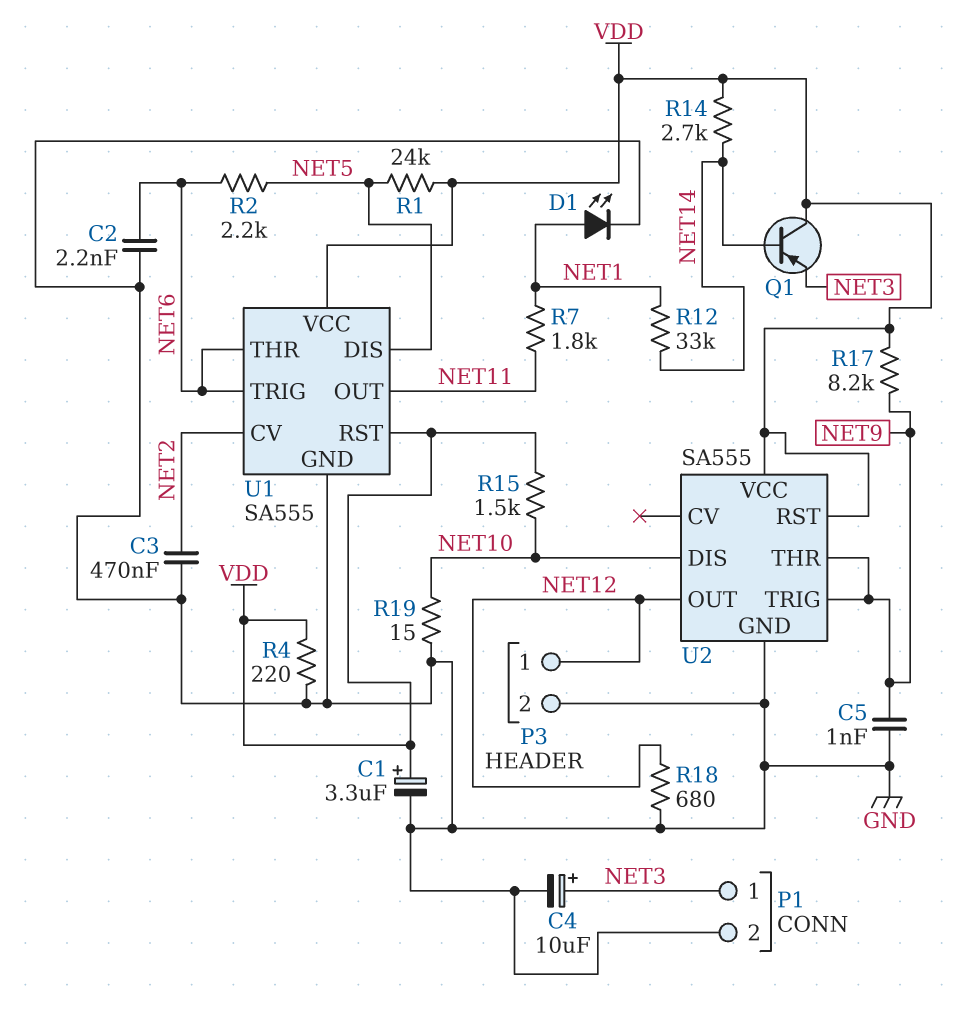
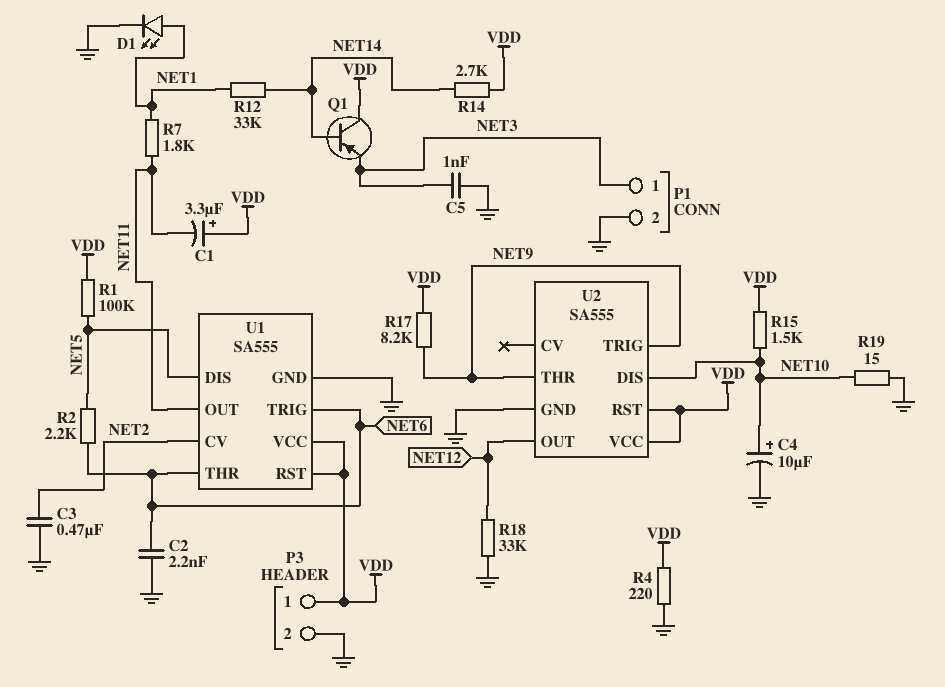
C1: 3.3uF (plus VDD, minus GND) -> 3.3uF (plus VDD, minus NET11)
C4: 10uF (plus NET3, minus GND) -> 10uF (plus NET10, minus GND)
C5: 1nF (GND, NET9) -> 1nF (GND, NET3)
P3 pin 1: NET12 -> VDD
R1: 24k (NET5, VDD) -> 100k (NET5, VDD)
R18: 680 (GND, NET12) -> 33k (GND, NET12)

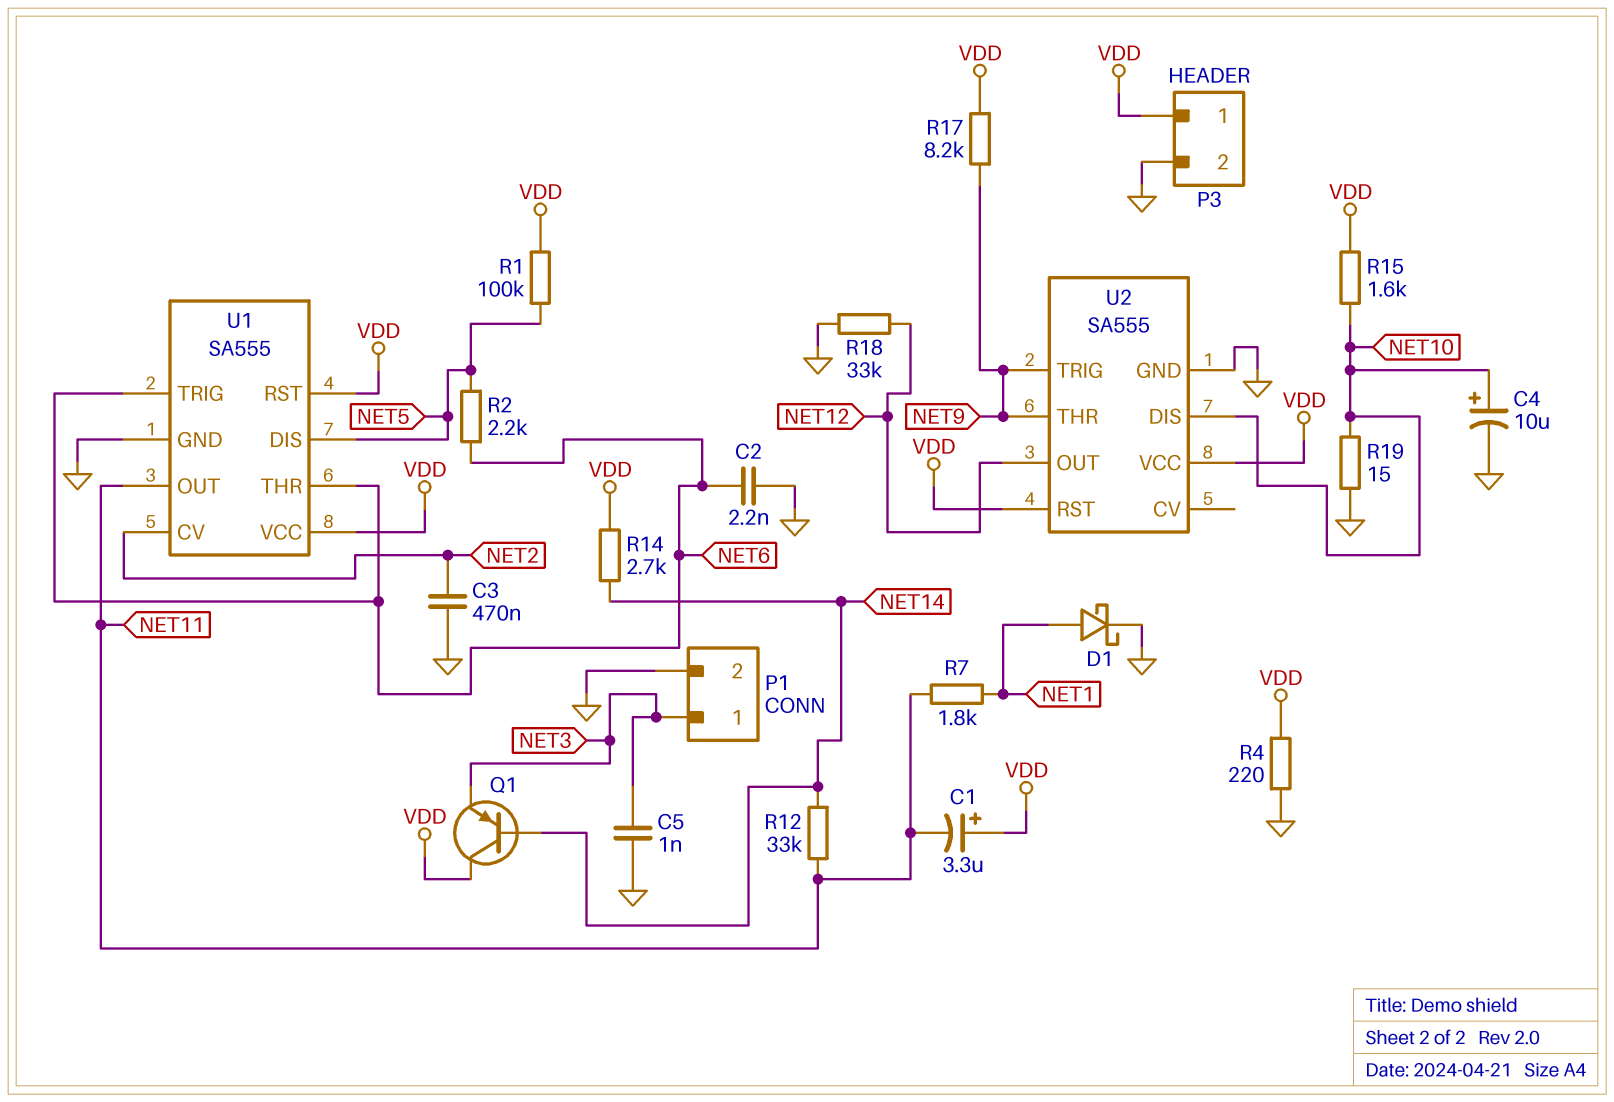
D1: LED (A NET1, K GND) -> schottky (A NET1, K GND)
R12: 33k (NET1, NET14) -> 33k (NET11, NET14)
R15: 1.5k (NET10, VDD) -> 1.6k (NET10, VDD)

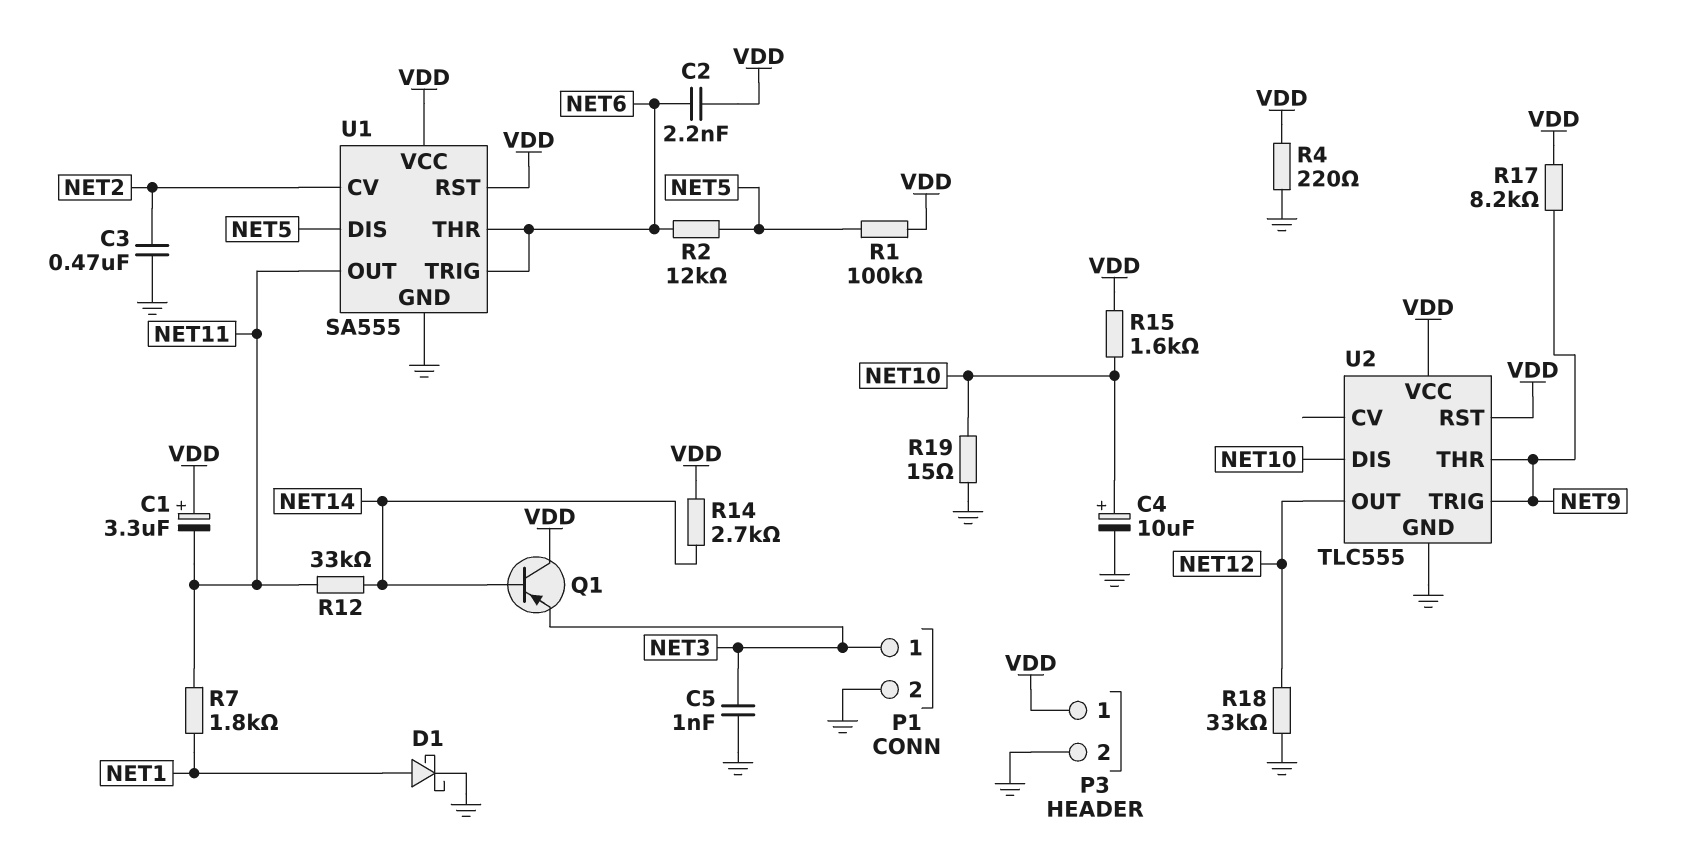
C2: 2.2nF (GND, NET6) -> 2.2nF (NET6, VDD)
R2: 2.2k (NET5, NET6) -> 12k (NET5, NET6)
U2: SA555 -> TLC555

